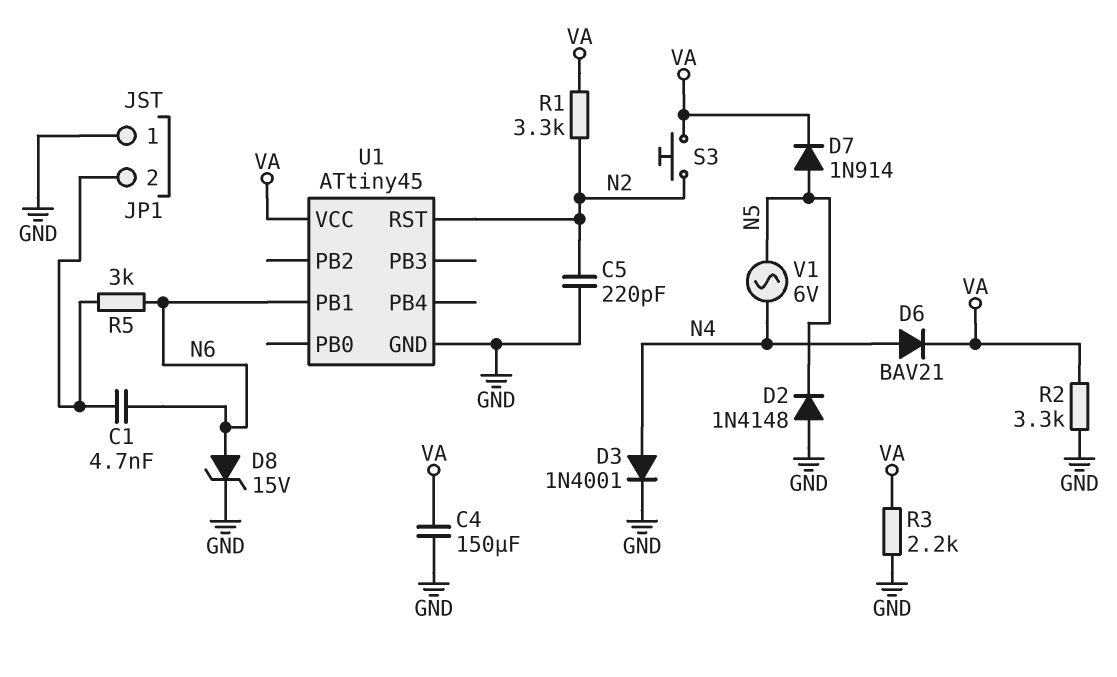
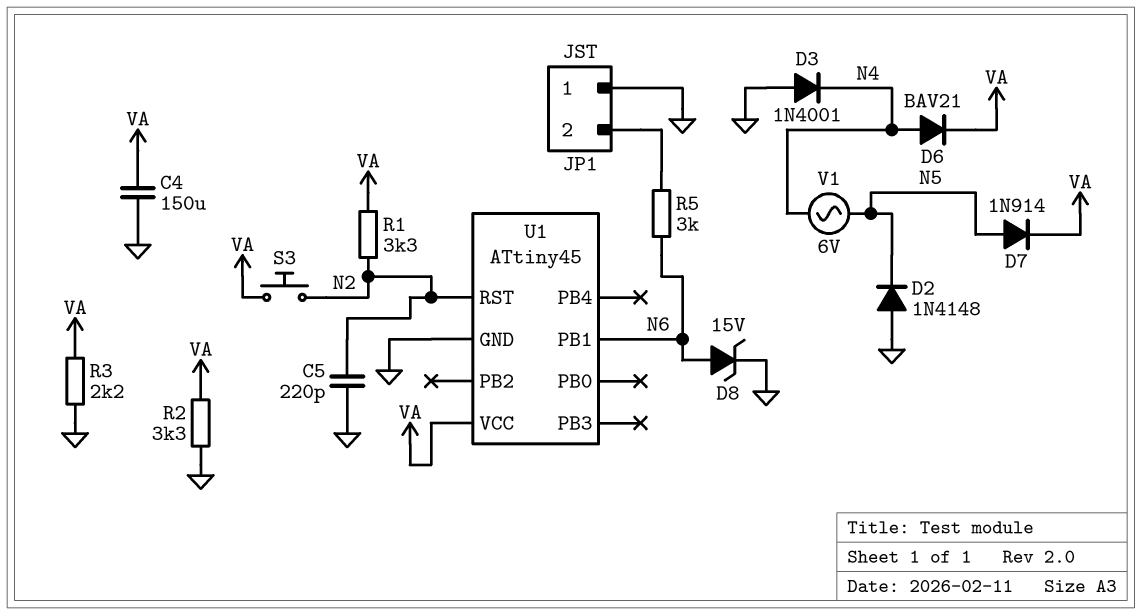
C1: 4.7nF (JP1/2, N6) -> none
D3: diode 1N4001 (A N4, K GND) -> diode 1N4001 (A GND, K N4)

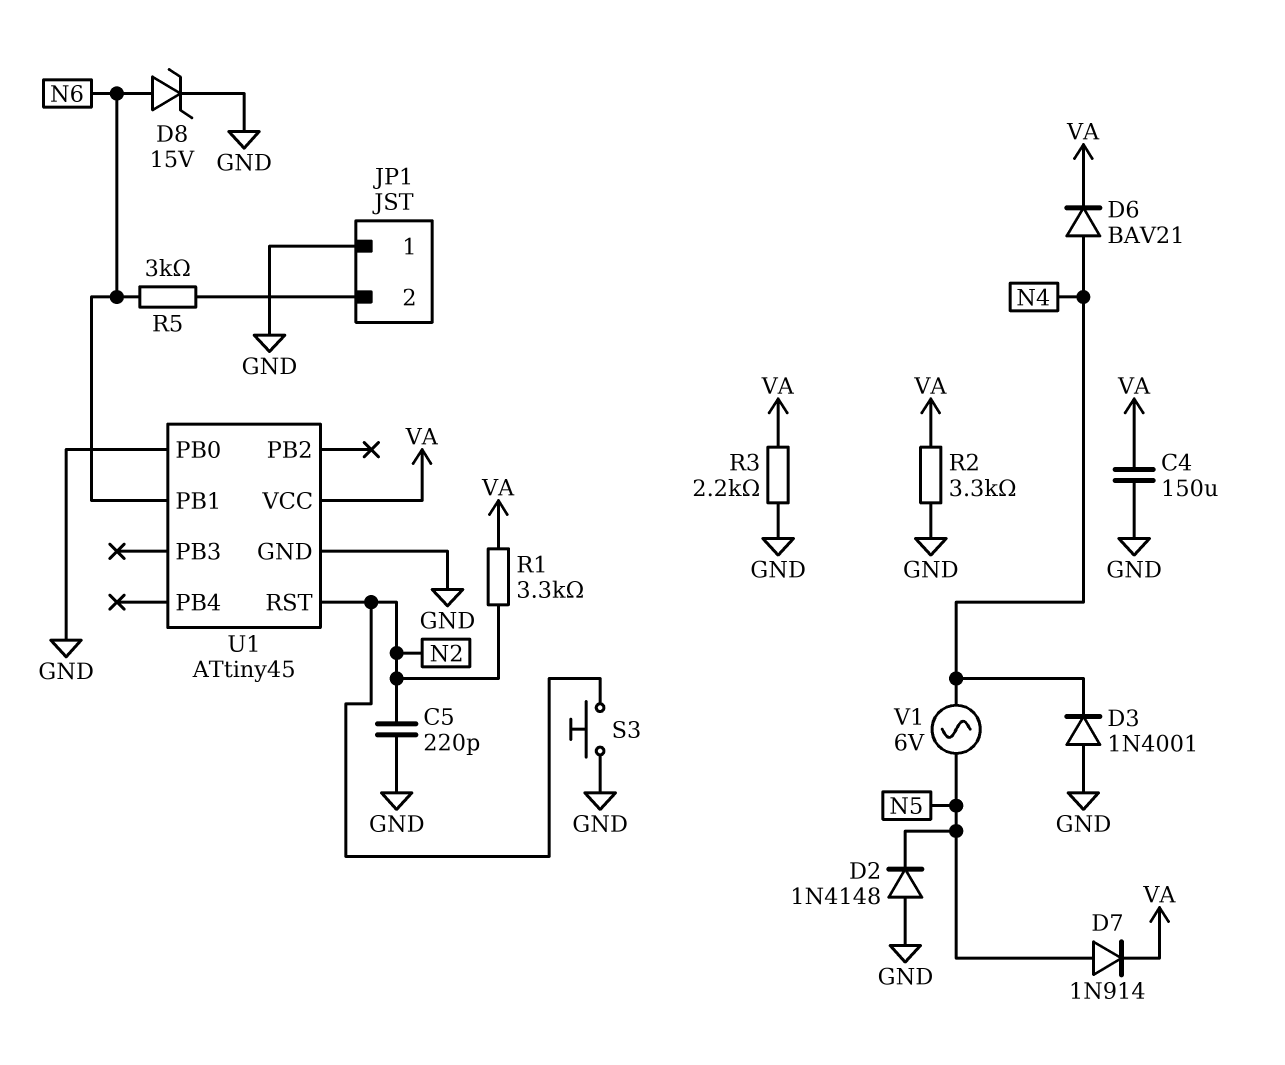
S3: button (N2, VA) -> button (GND, N2)
U1 pin PB0: none -> GND

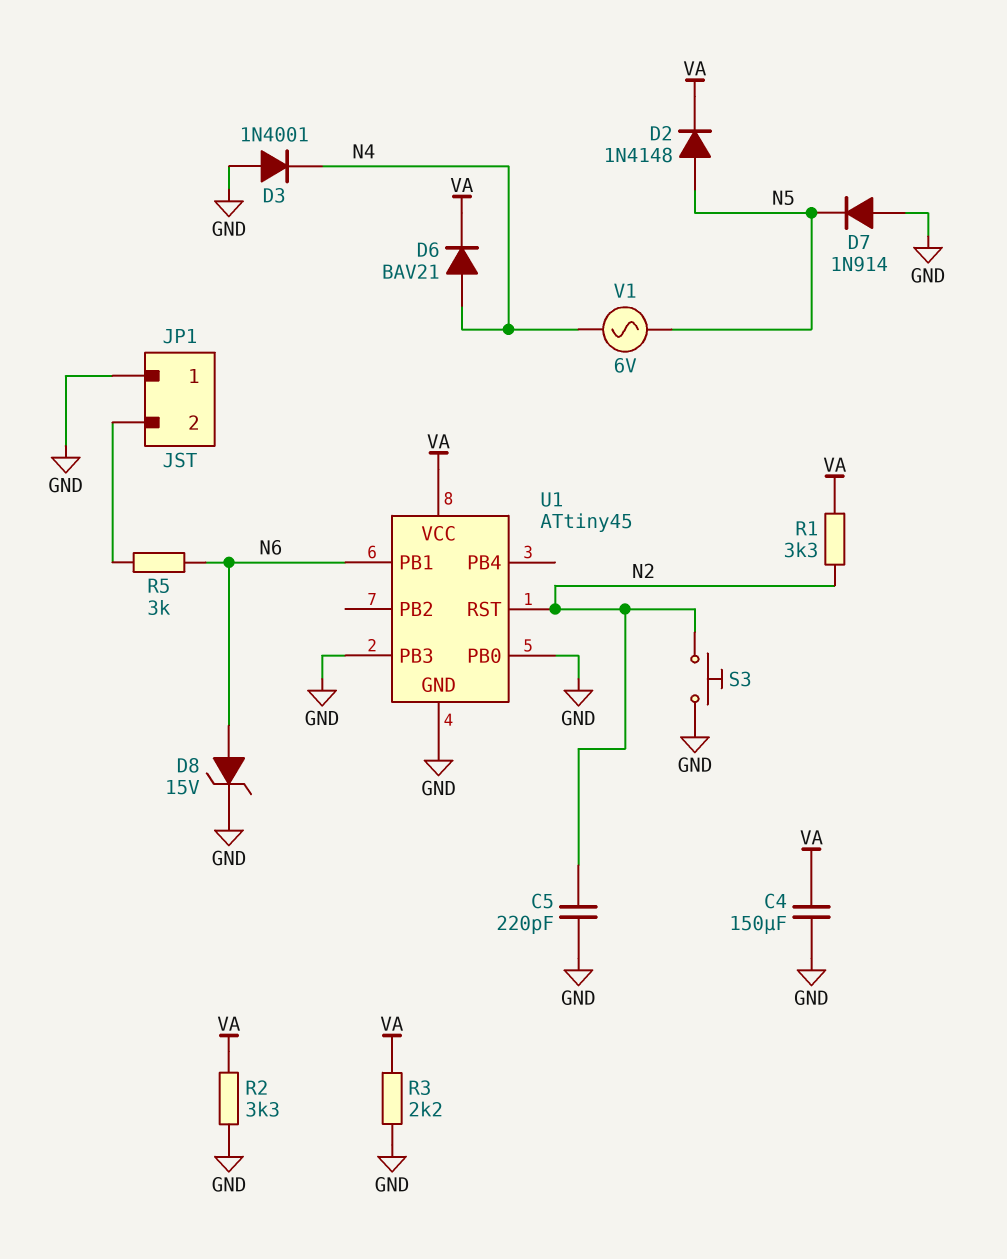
D2: diode 1N4148 (A GND, K N5) -> diode 1N4148 (A N5, K VA)
D7: diode 1N914 (A N5, K VA) -> diode 1N914 (A GND, K N5)
U1 pin PB3: none -> GND

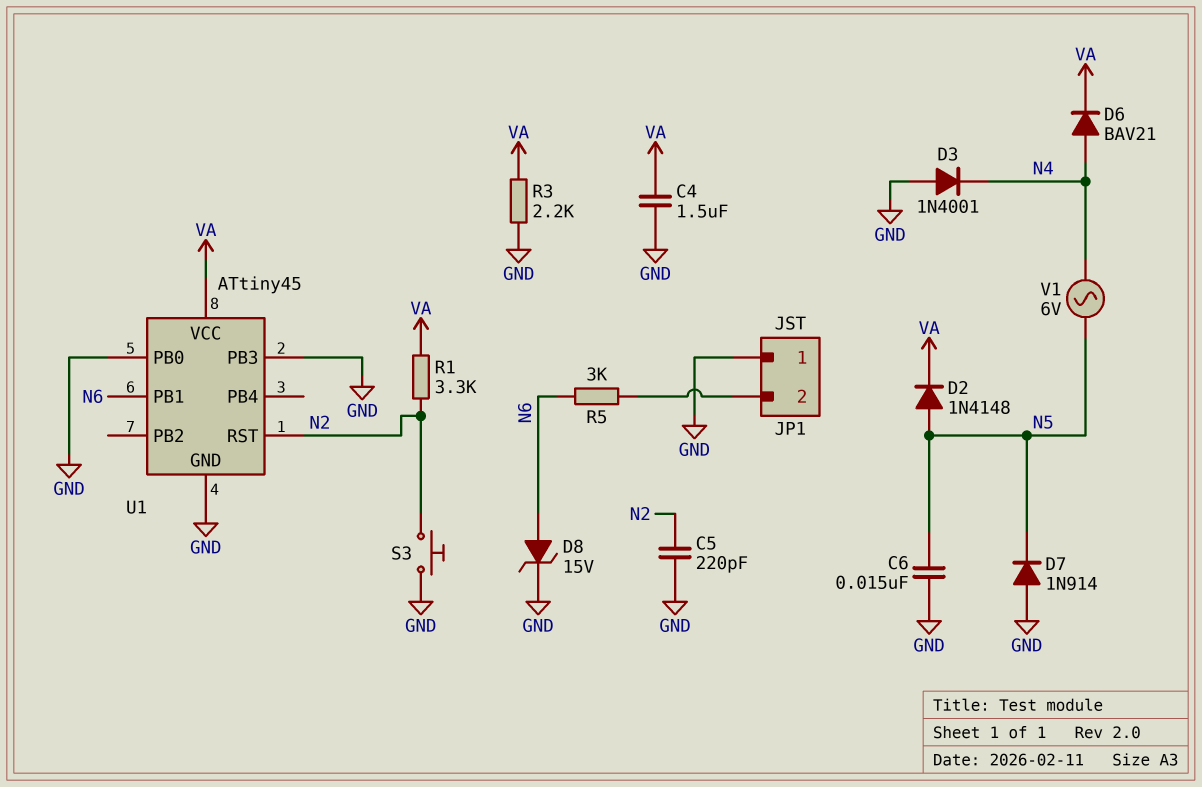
C4: 150uF (GND, VA) -> 1.5uF (GND, VA)
C6: none -> 15nF (GND, N5)
R2: 3.3k (GND, VA) -> none

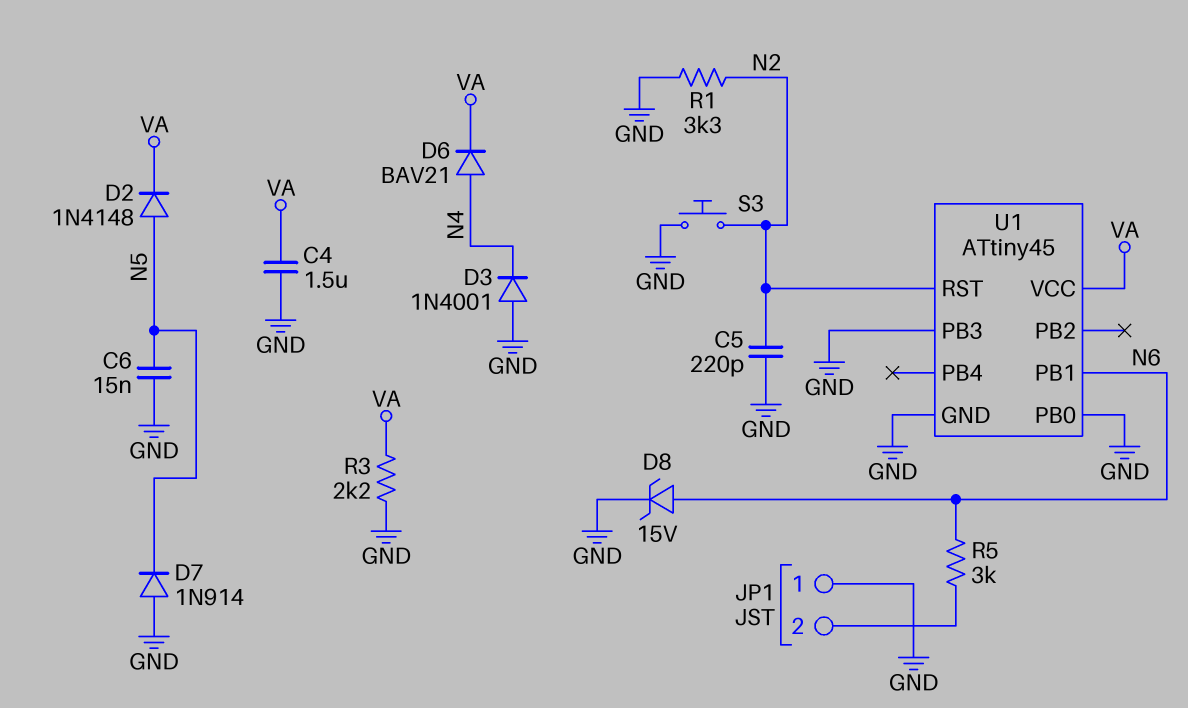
R1: 3.3k (N2, VA) -> 3.3k (GND, N2)
V1: AC 6V (N4, N5) -> none

